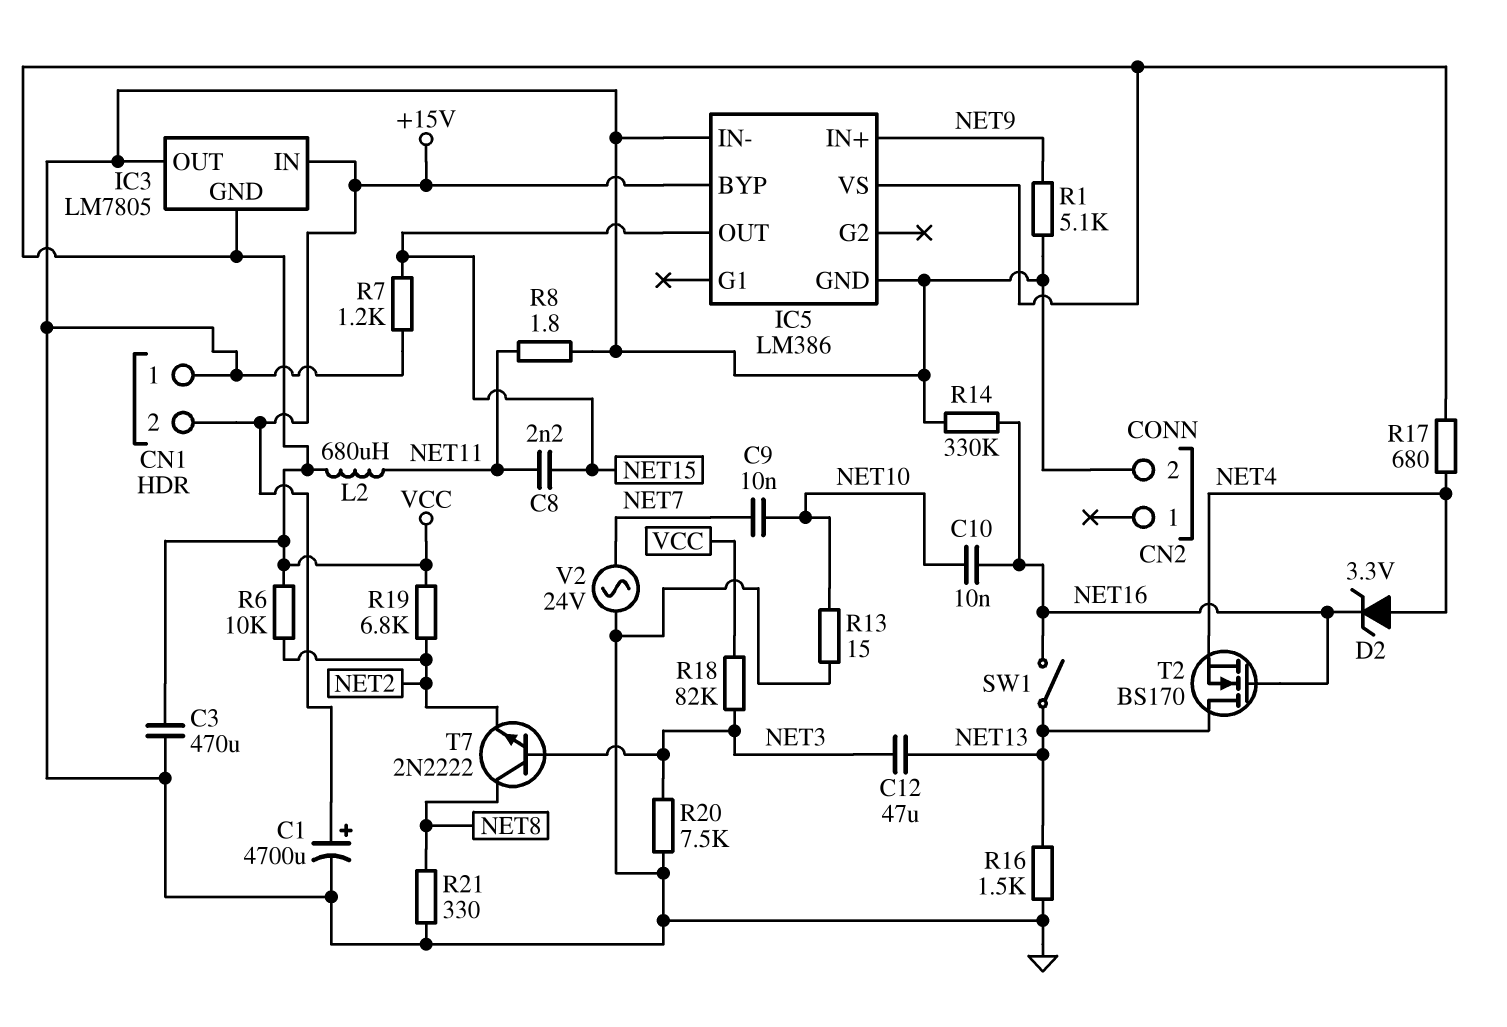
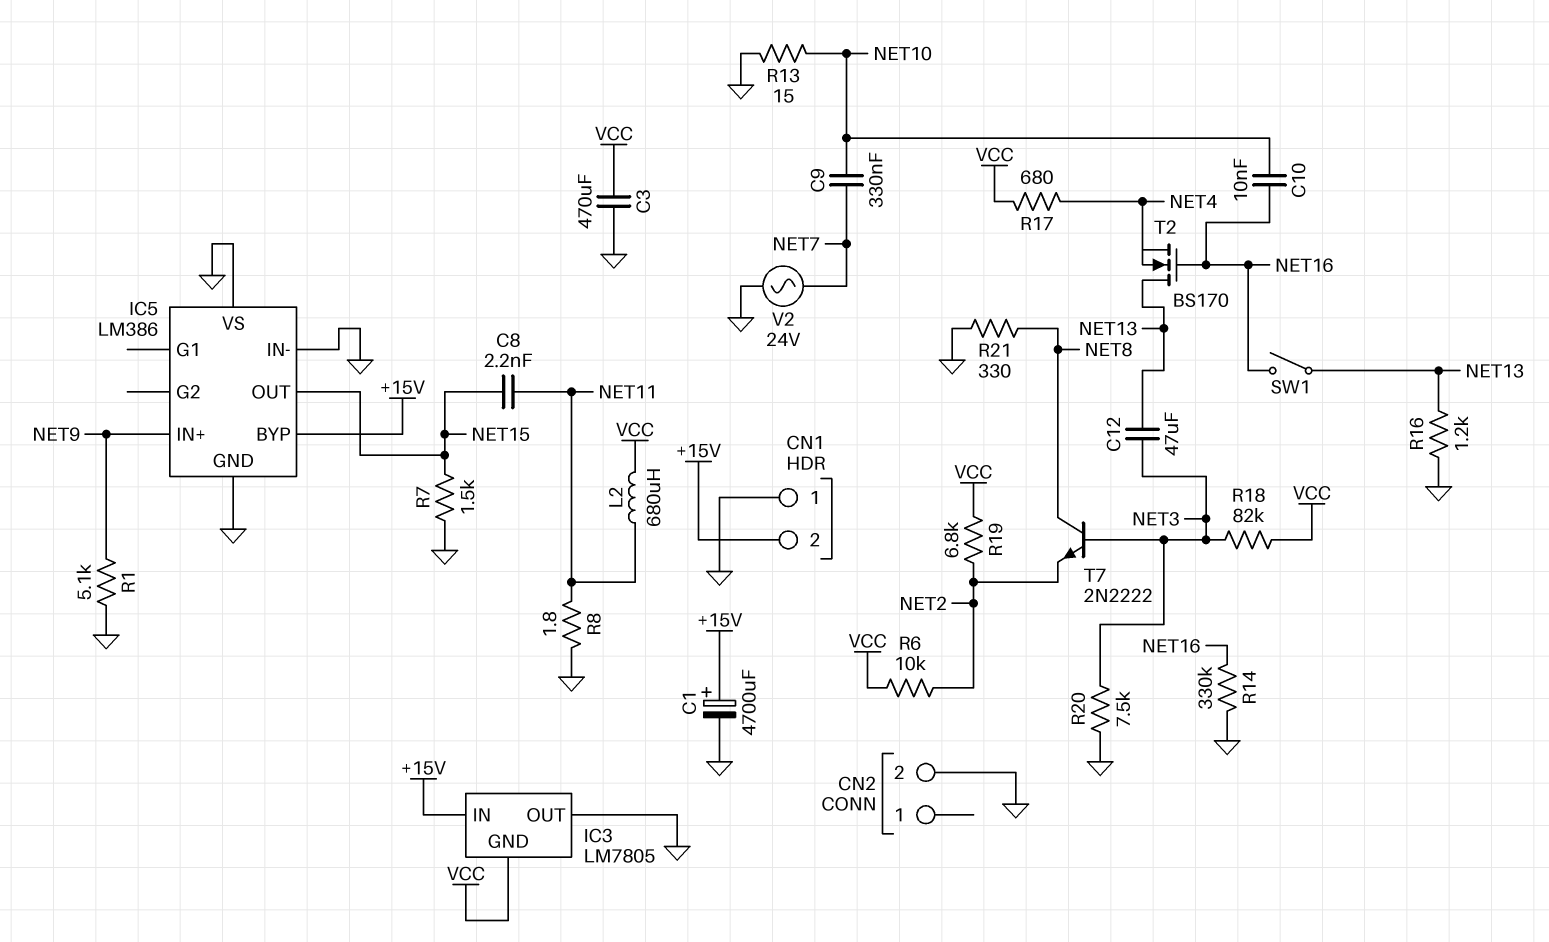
C9: 10nF (NET7, NET10) -> 330nF (NET7, NET10)
D2: zener 3.3V (A NET4, K NET16) -> none
IC5 pin VS: VCC -> GND
R7: 1.2k (GND, NET15) -> 1.5k (GND, NET15)
R16: 1.5k (GND, NET13) -> 1.2k (GND, NET13)

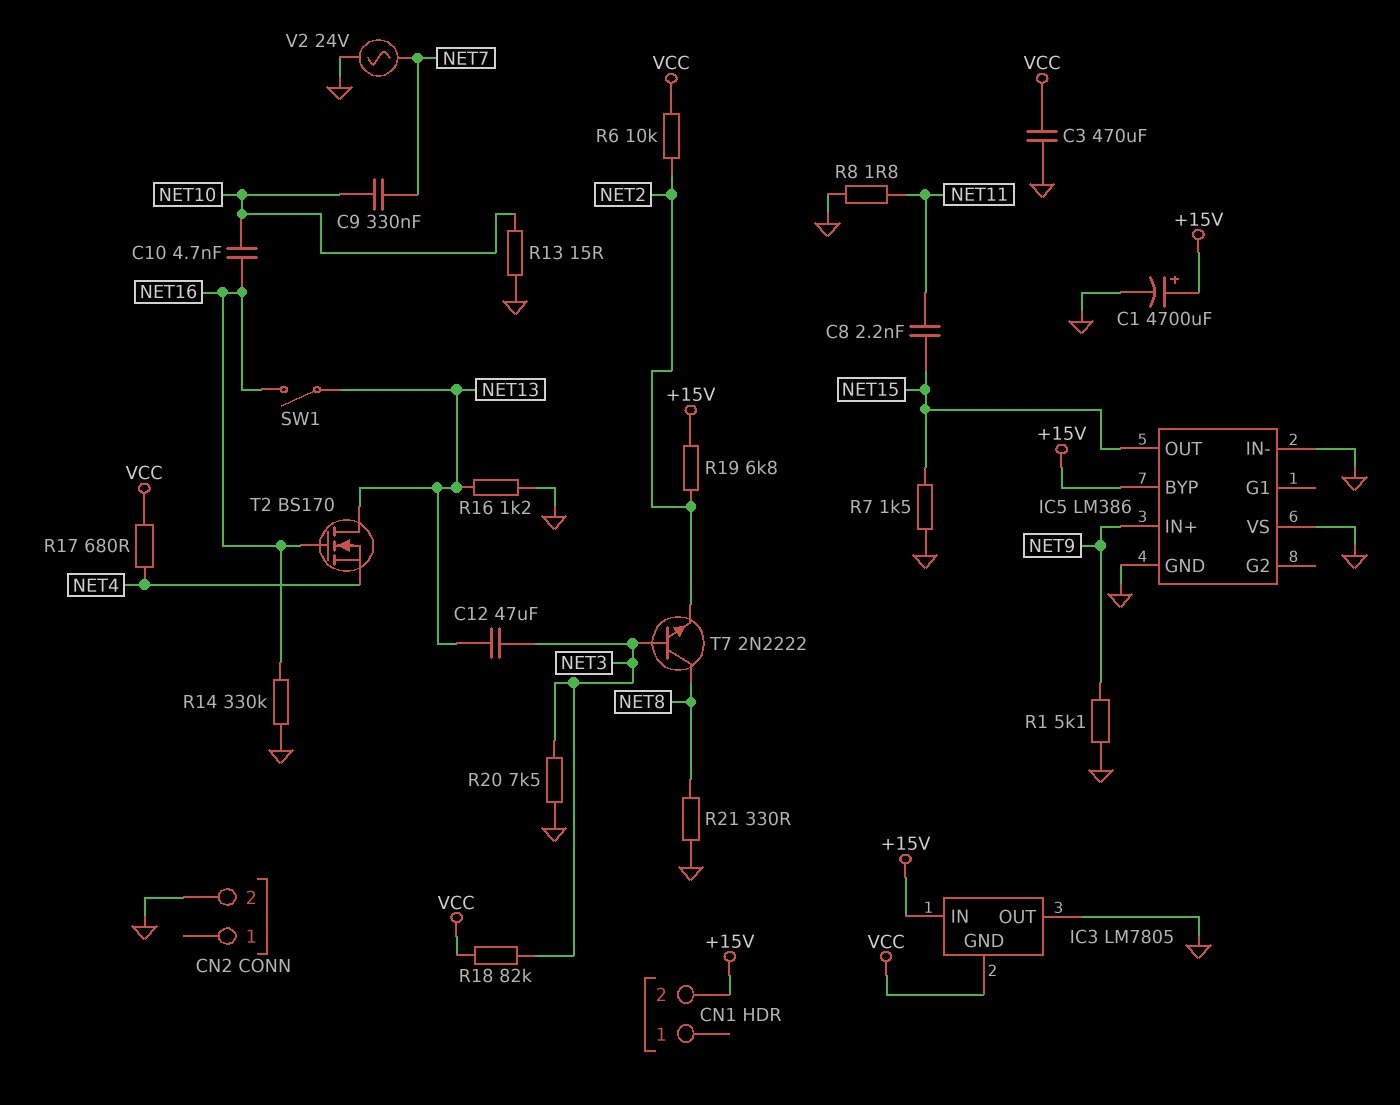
C10: 10nF (NET10, NET16) -> 4.7nF (NET10, NET16)
CN1 pin 1: GND -> none
L2: 680uH (NET11, VCC) -> none
R19: 6.8k (NET2, VCC) -> 6.8k (+15V, NET2)

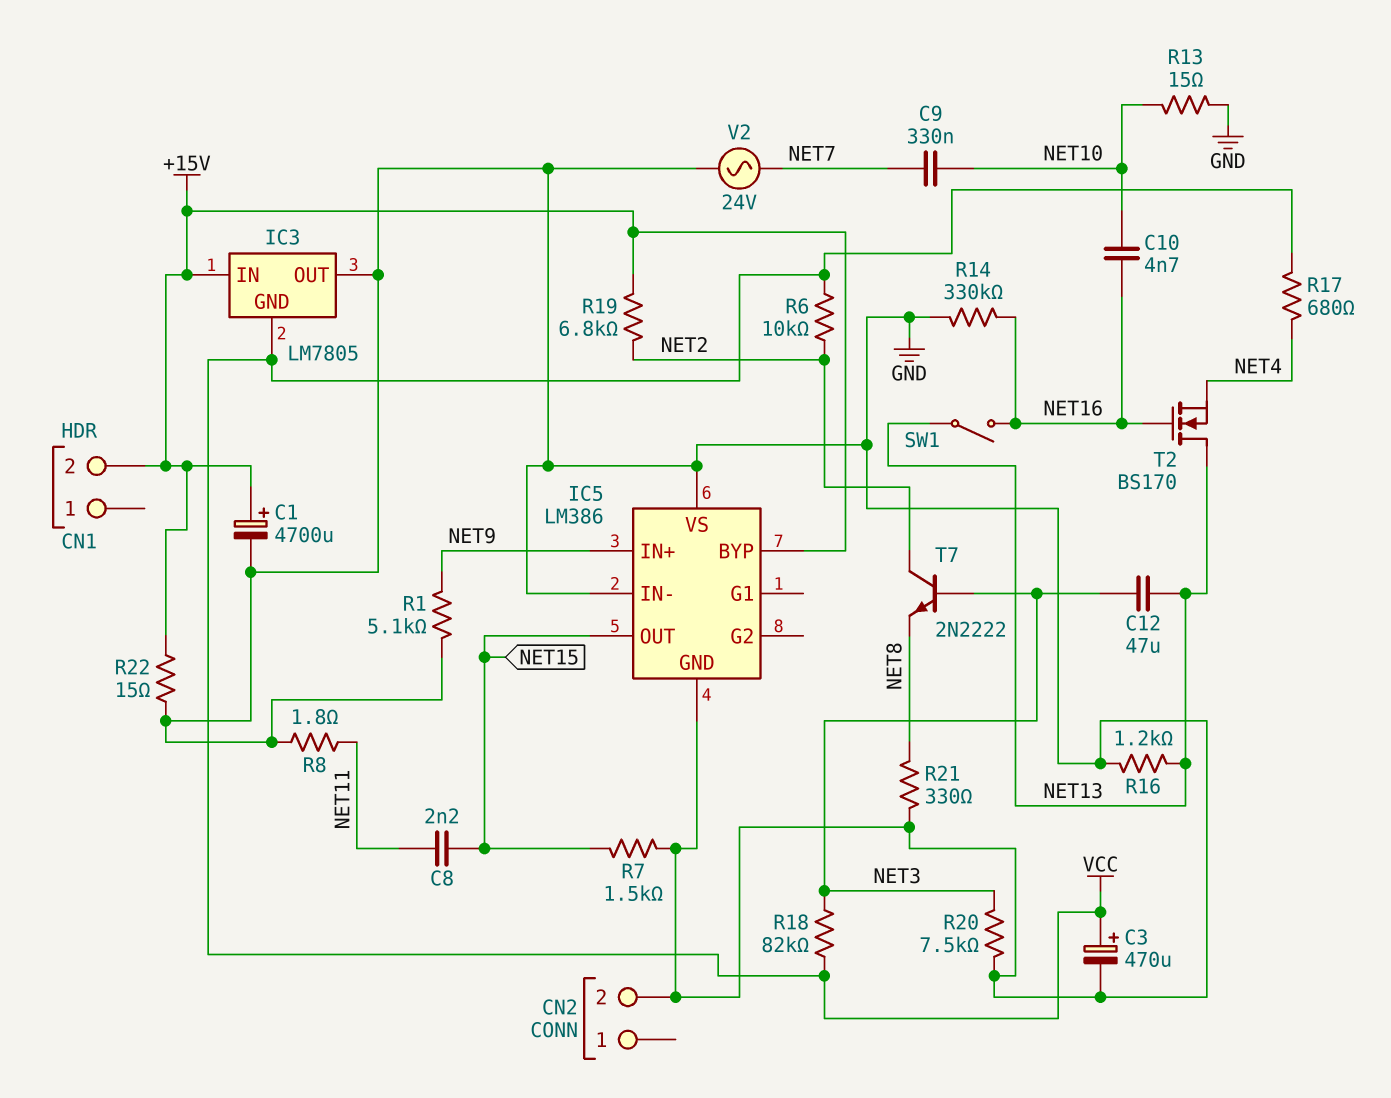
C3: 470uF (GND, VCC) -> 470uF (plus VCC, minus GND)
R22: none -> 15 (+15V, GND)
T7: NPN 2N2222 (B NET3, C NET8, E NET2) -> NPN 2N2222 (B NET3, C NET2, E NET8)

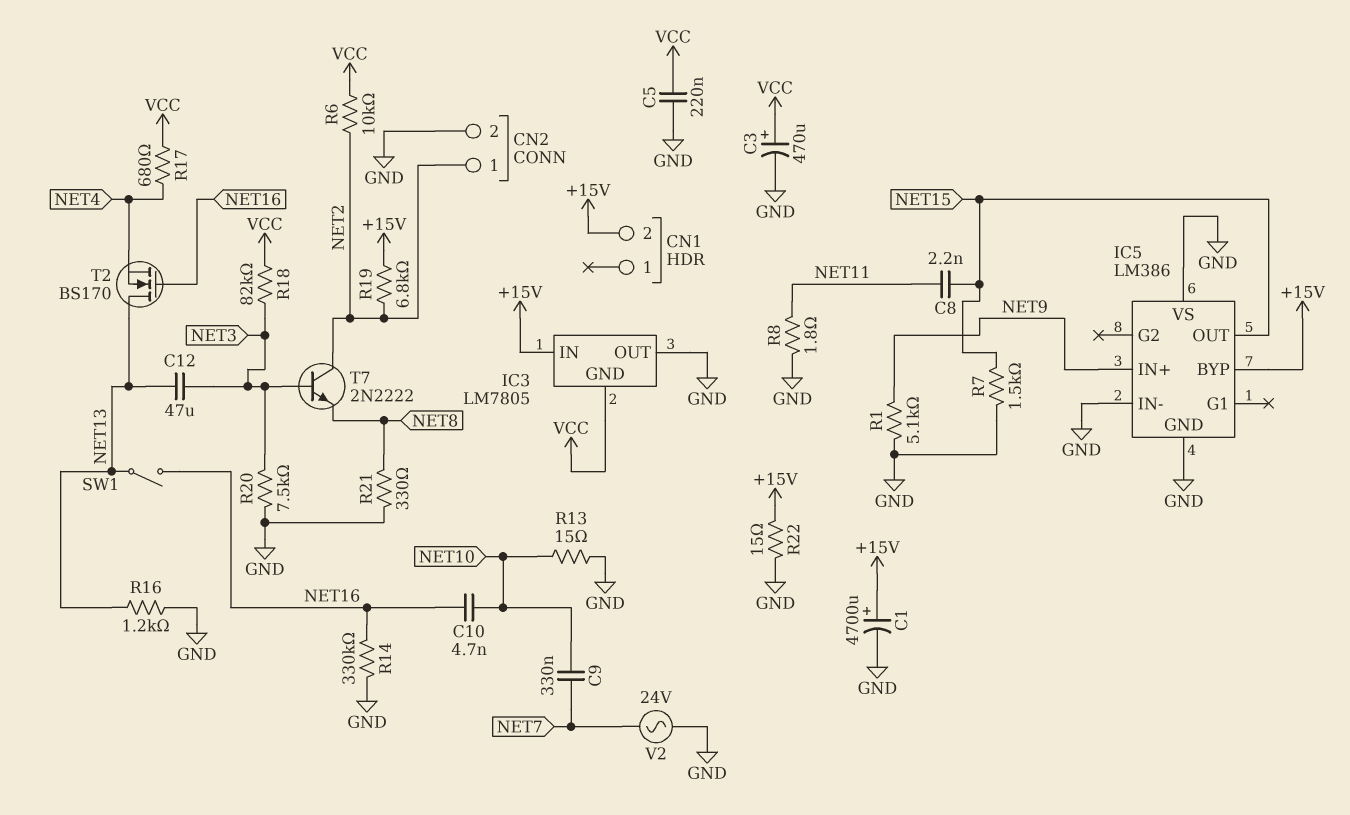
C5: none -> 220nF (GND, VCC)
CN2 pin 1: none -> NET2

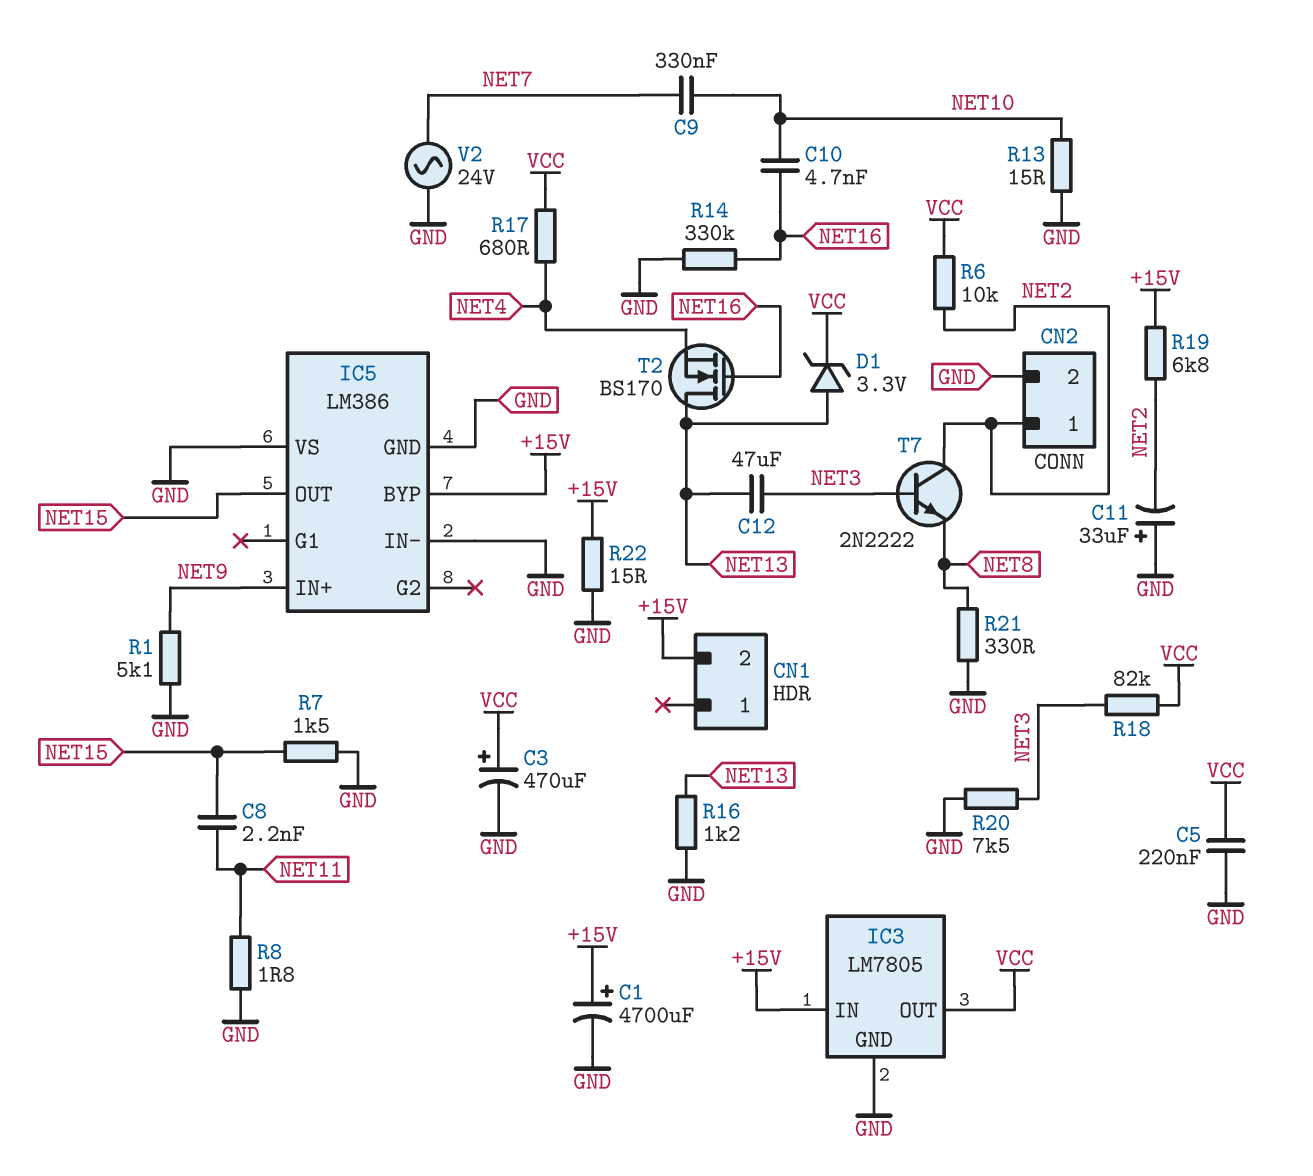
C11: none -> 33uF (plus GND, minus NET2)
D1: none -> zener 3.3V (A NET13, K VCC)
IC3 pin GND: VCC -> GND
IC3 pin OUT: GND -> VCC
SW1: switch (NET13, NET16) -> none

